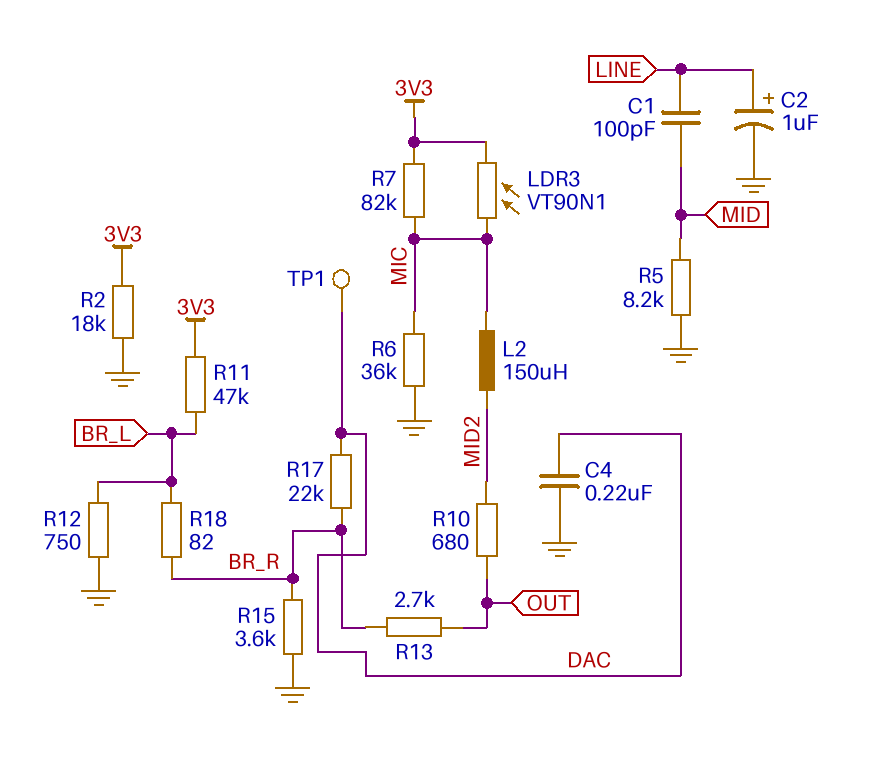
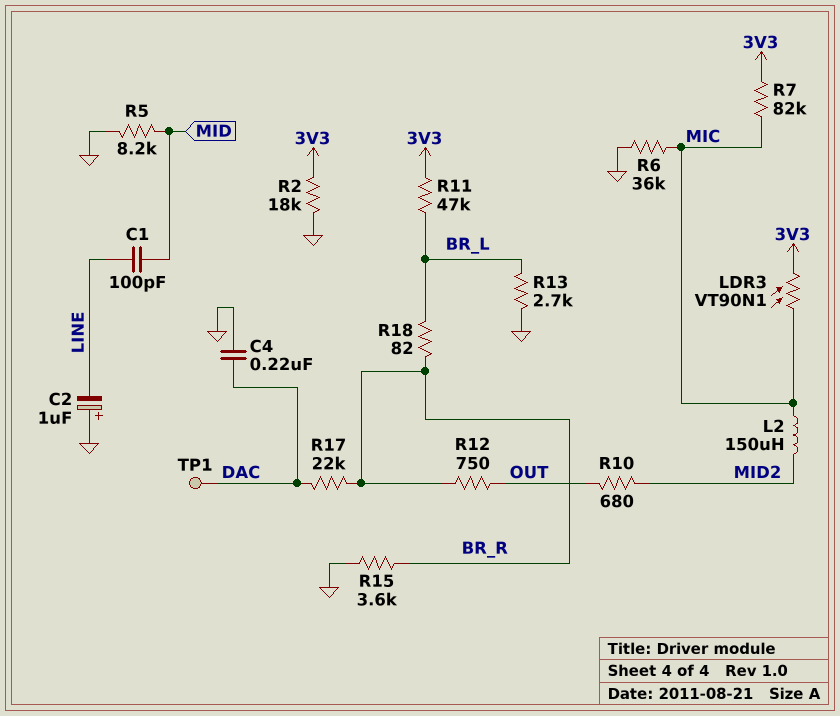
C2: 1uF (plus LINE, minus GND) -> 1uF (plus GND, minus LINE)
R12: 750 (BR_L, GND) -> 750 (BR_R, OUT)
R13: 2.7k (BR_R, OUT) -> 2.7k (BR_L, GND)

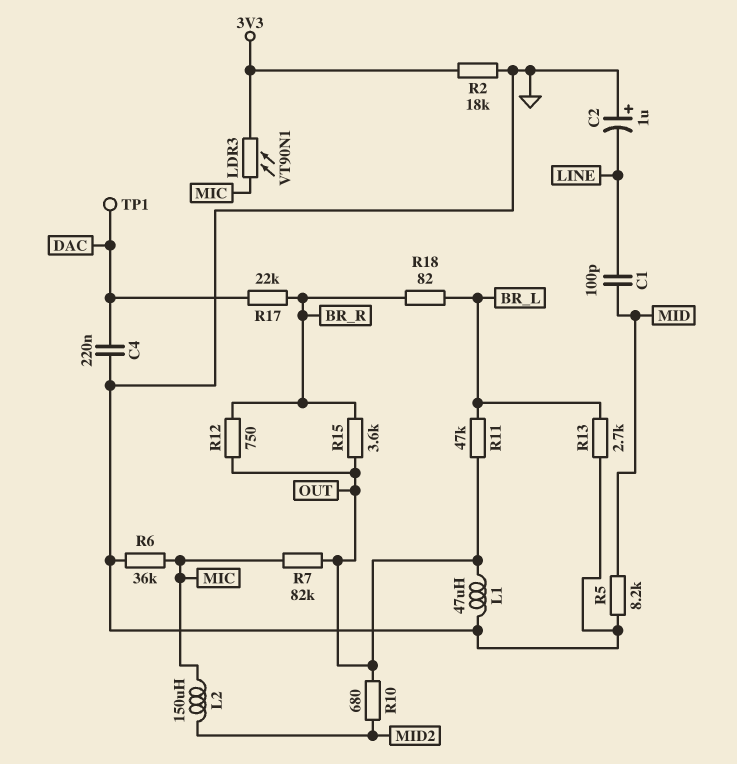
L1: none -> 47uH (GND, OUT)
R7: 82k (3V3, MIC) -> 82k (MIC, OUT)
R11: 47k (3V3, BR_L) -> 47k (BR_L, OUT)
R15: 3.6k (BR_R, GND) -> 3.6k (BR_R, OUT)

